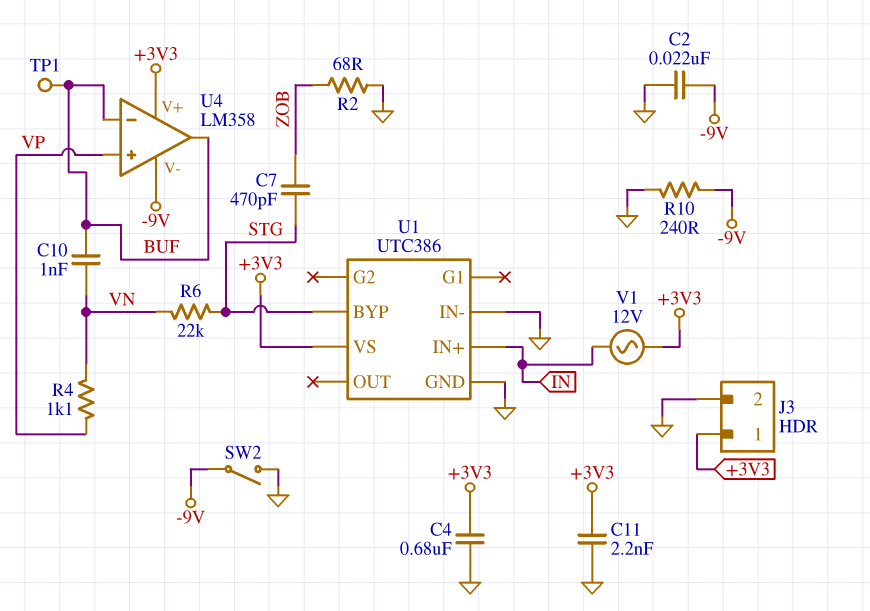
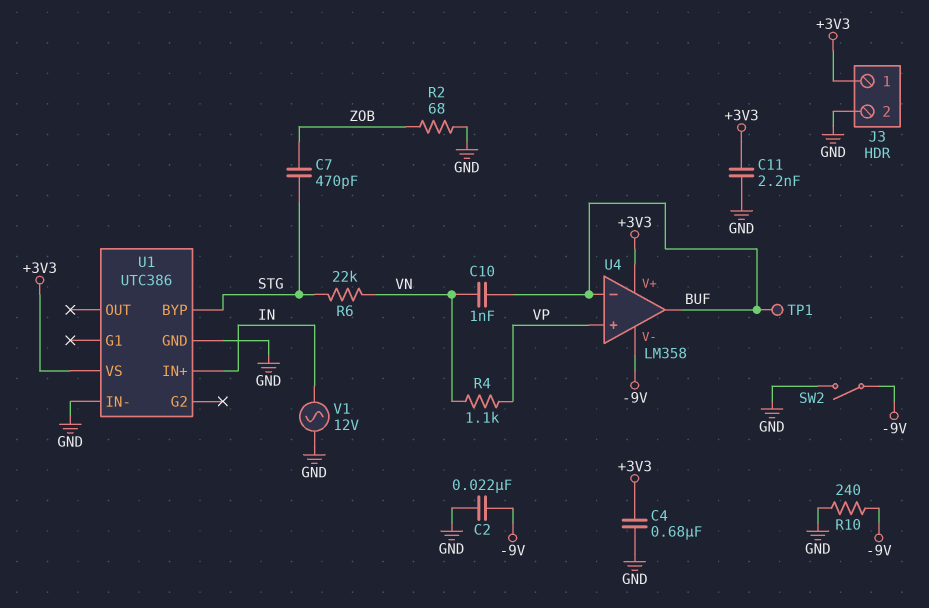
V1: AC 12V (+3V3, IN) -> AC 12V (GND, IN)

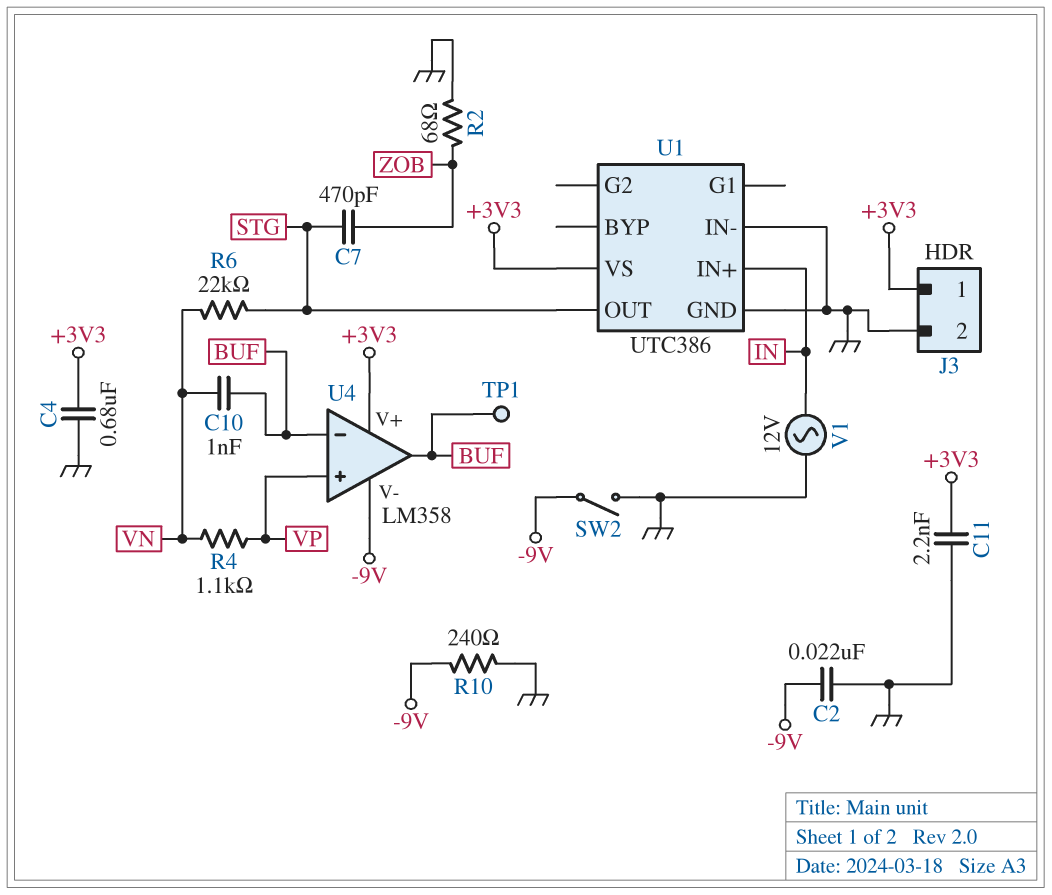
U1 pin BYP: STG -> none
U1 pin OUT: none -> STG

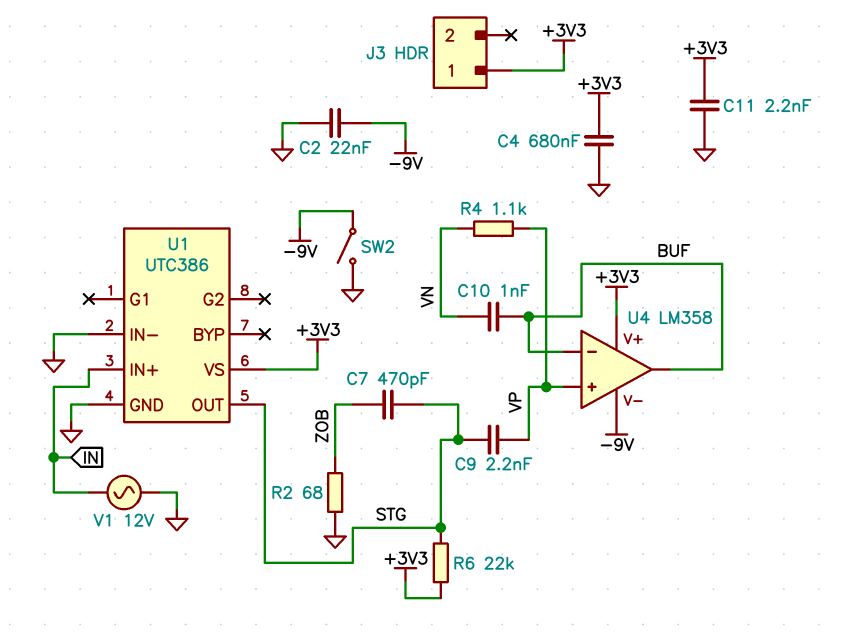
C9: none -> 2.2nF (STG, VP)
J3 pin 2: GND -> none
R6: 22k (STG, VN) -> 22k (+3V3, STG)
R10: 240 (-9V, GND) -> none
TP1: test point (BUF) -> none

